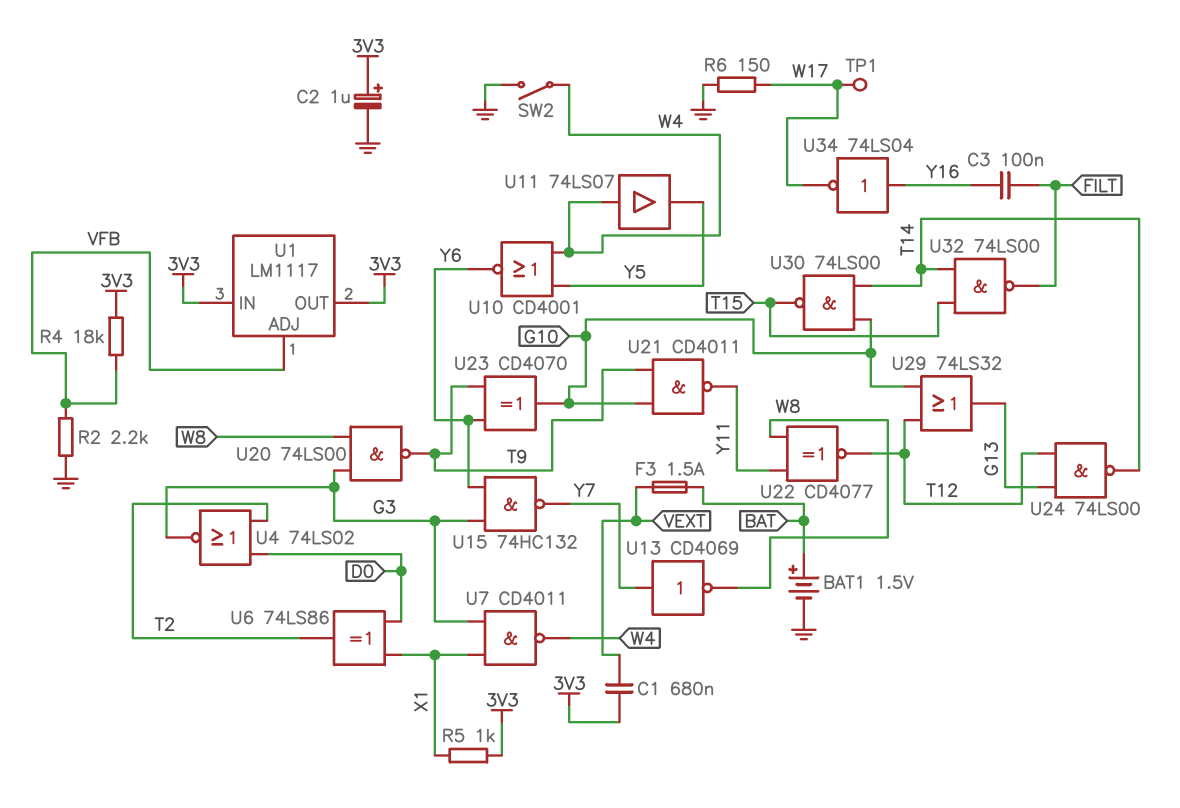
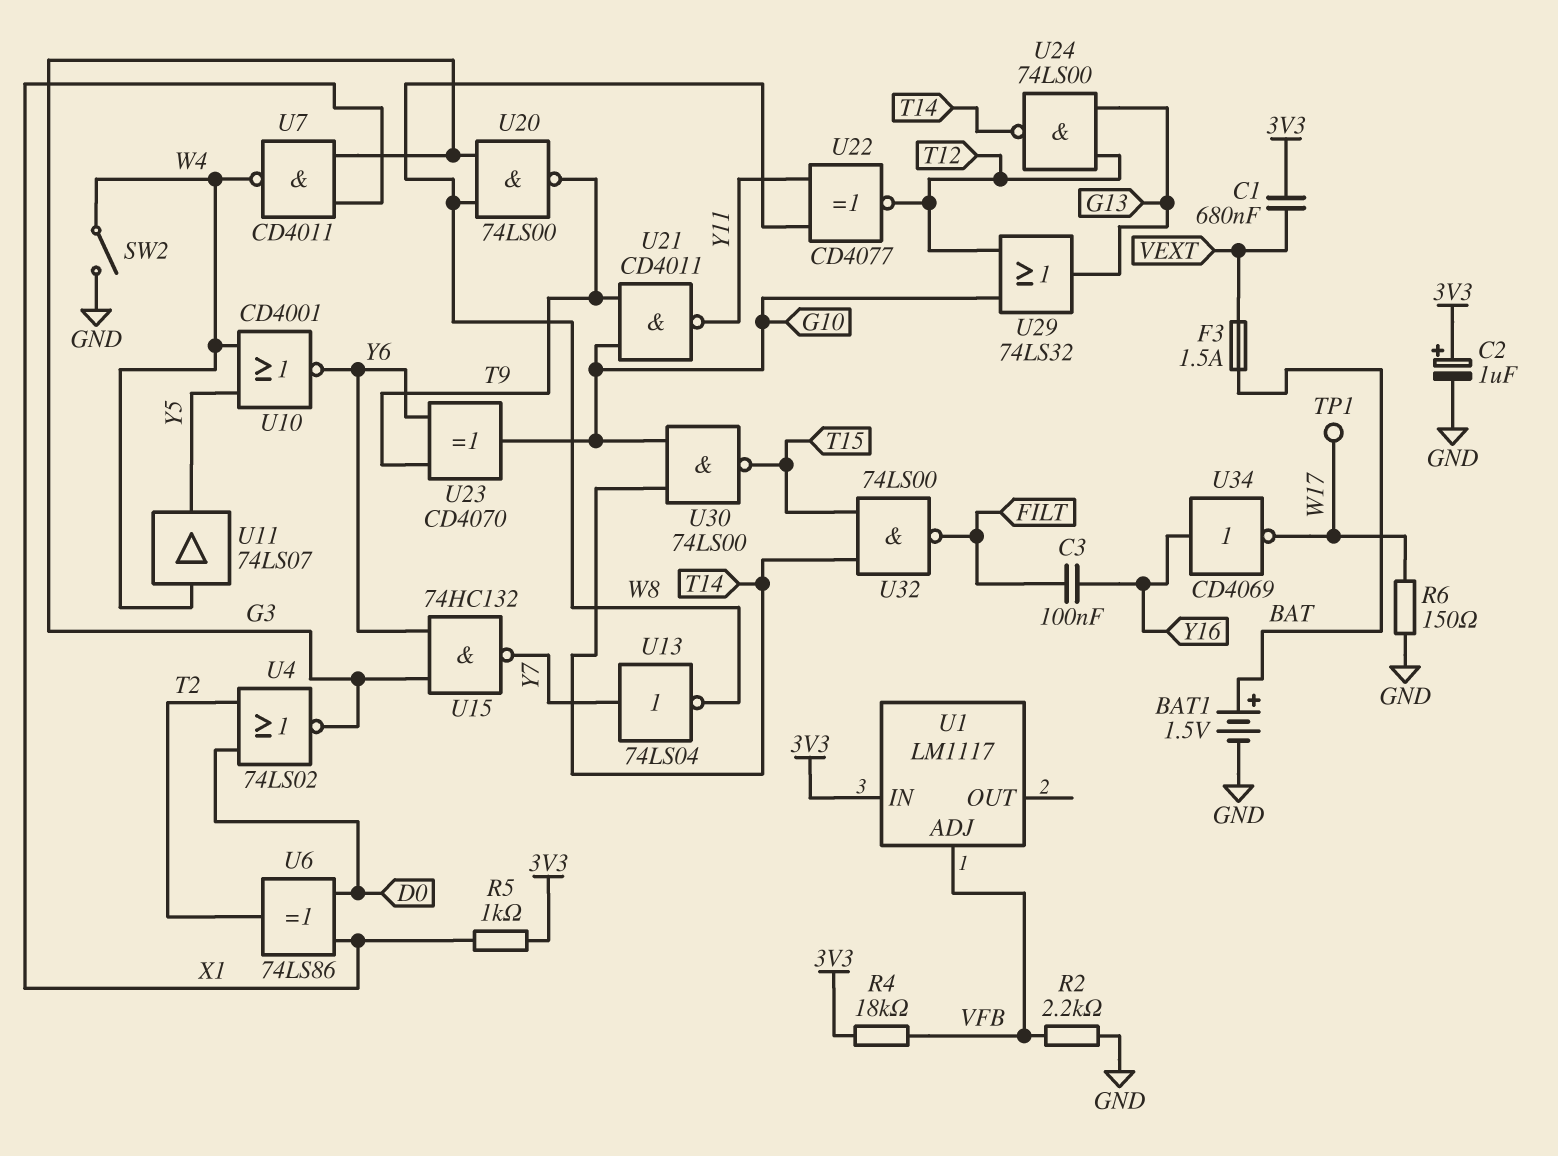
U1 pin OUT: 3V3 -> none
U13: NOT CD4069 (in Y7, out W8) -> NOT 74LS04 (in Y7, out W8)
U34: NOT 74LS04 (in Y16, out W17) -> NOT CD4069 (in Y16, out W17)

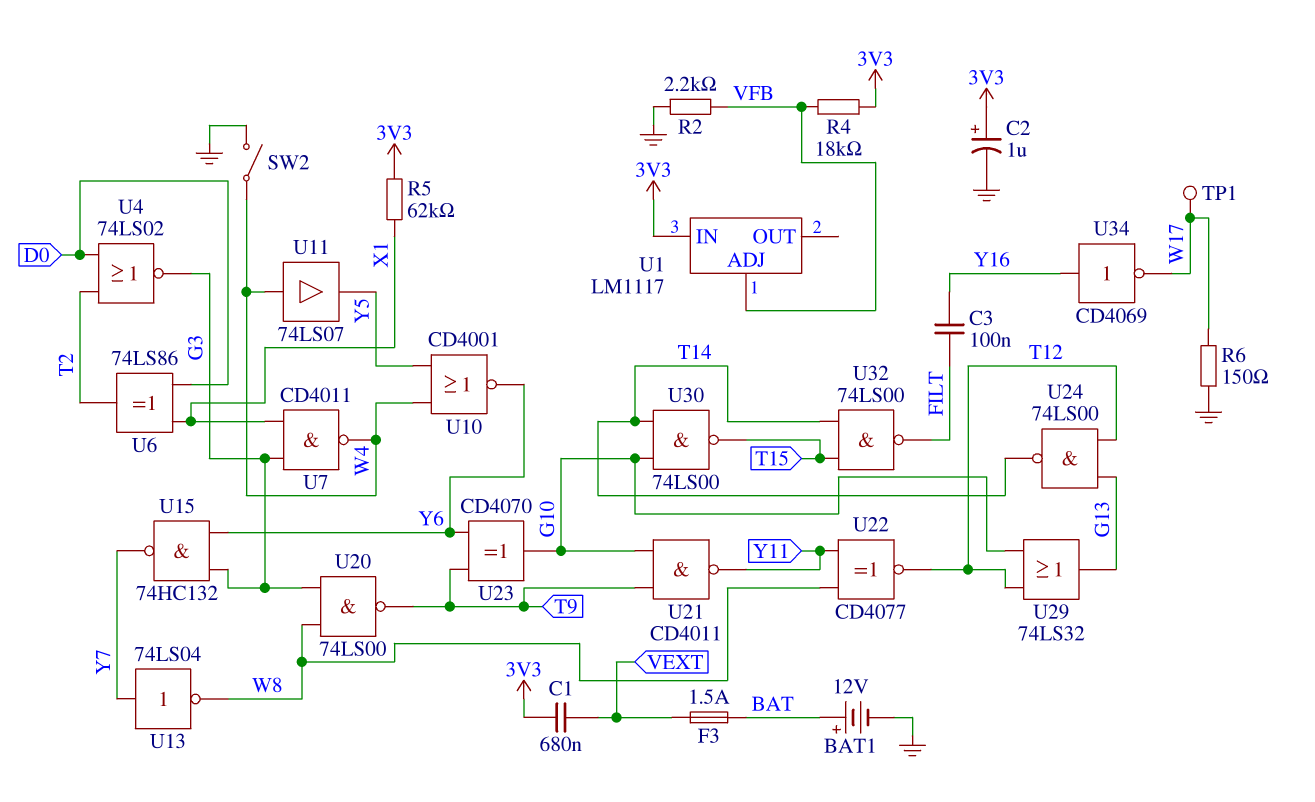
BAT1: 1.5V (plus BAT, minus GND) -> 12V (plus BAT, minus GND)
R5: 1k (3V3, X1) -> 62k (3V3, X1)

